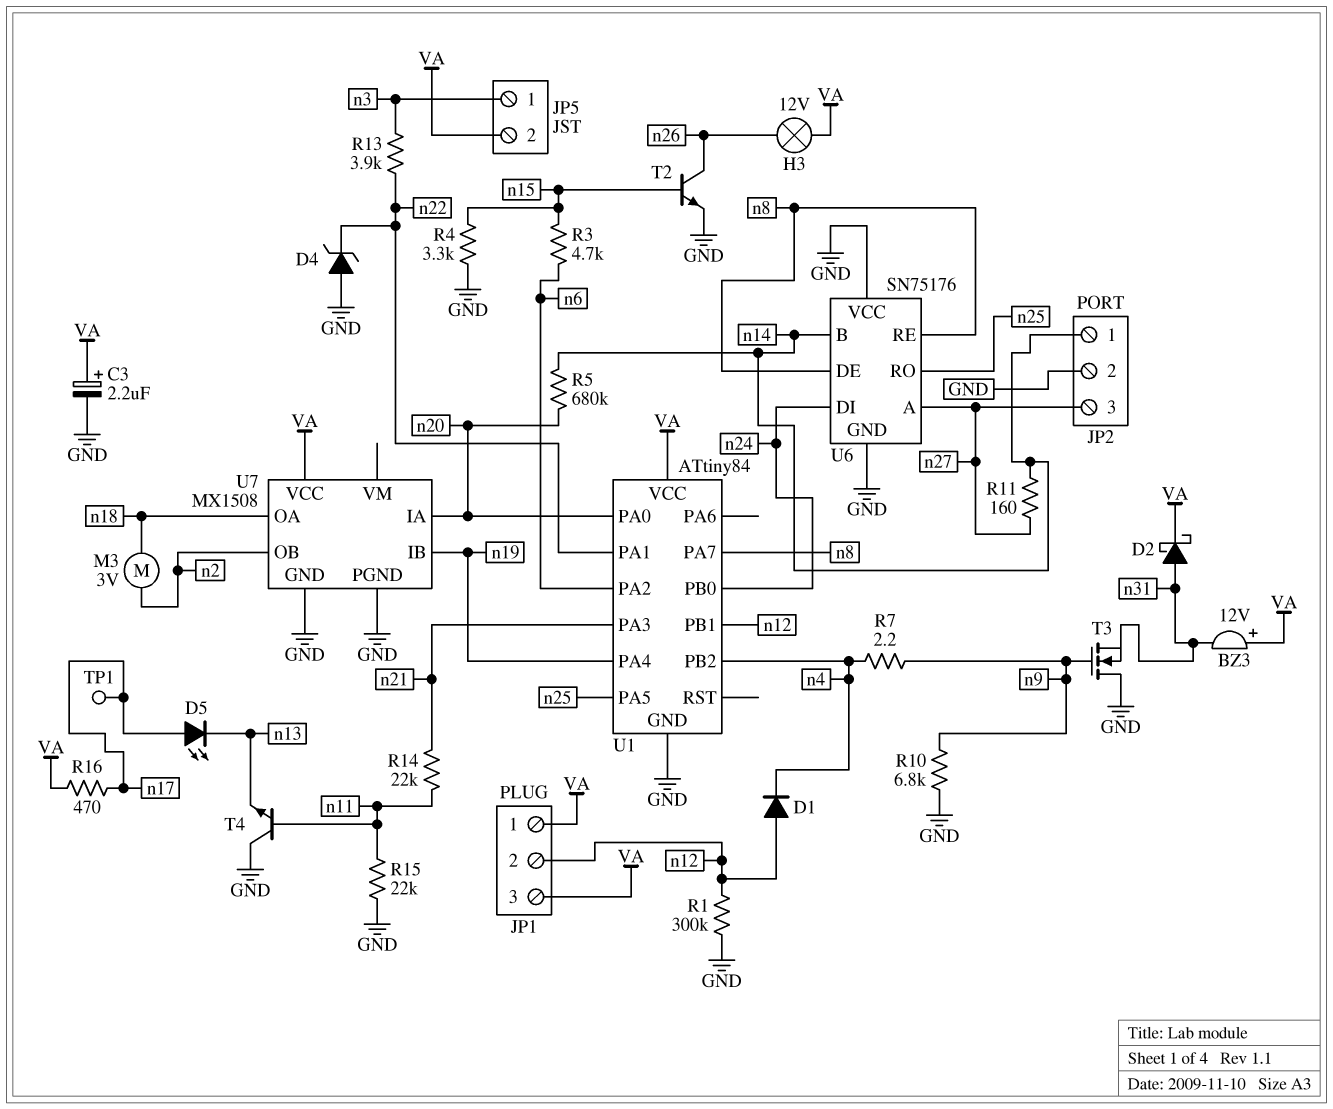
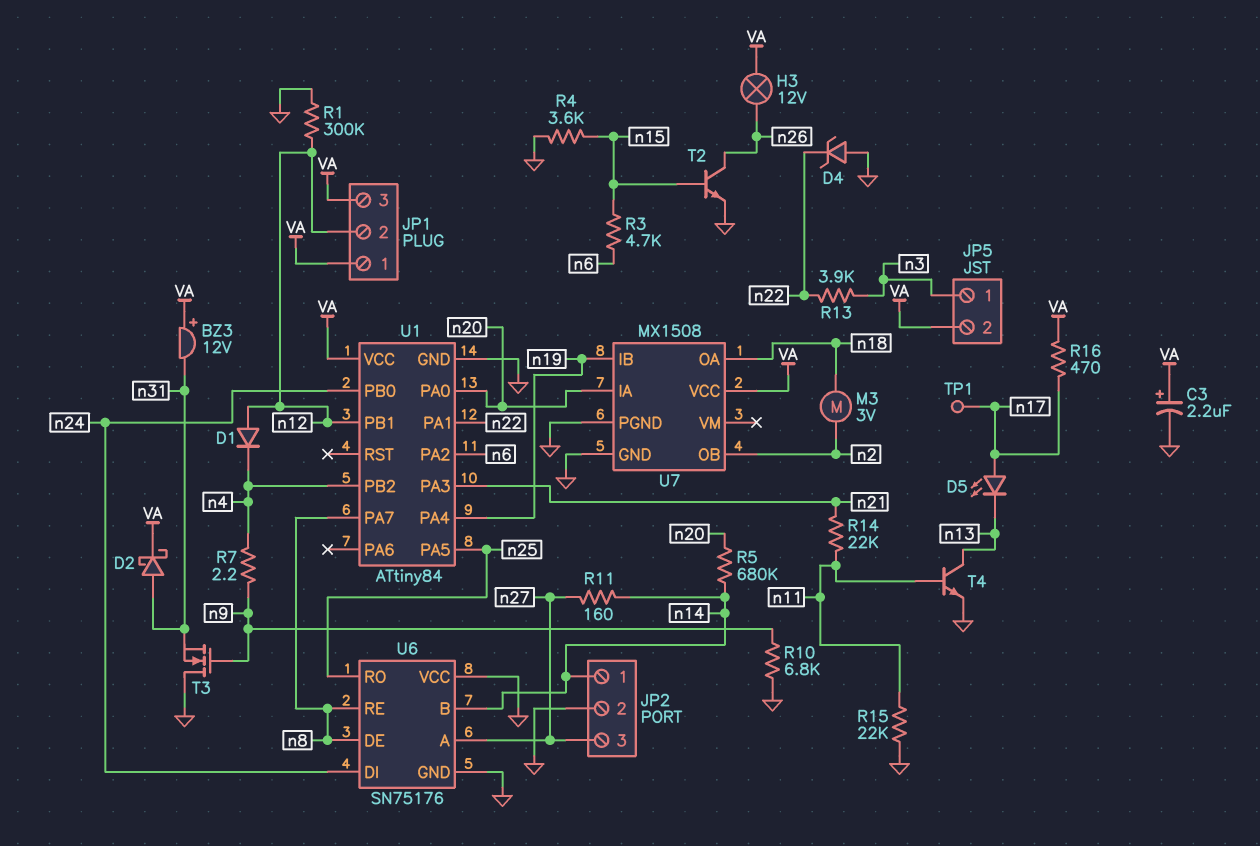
R4: 3.3k (GND, n15) -> 3.6k (GND, n15)
T4: NPN (B n11, C GND, E n13) -> NPN (B n11, C n13, E GND)

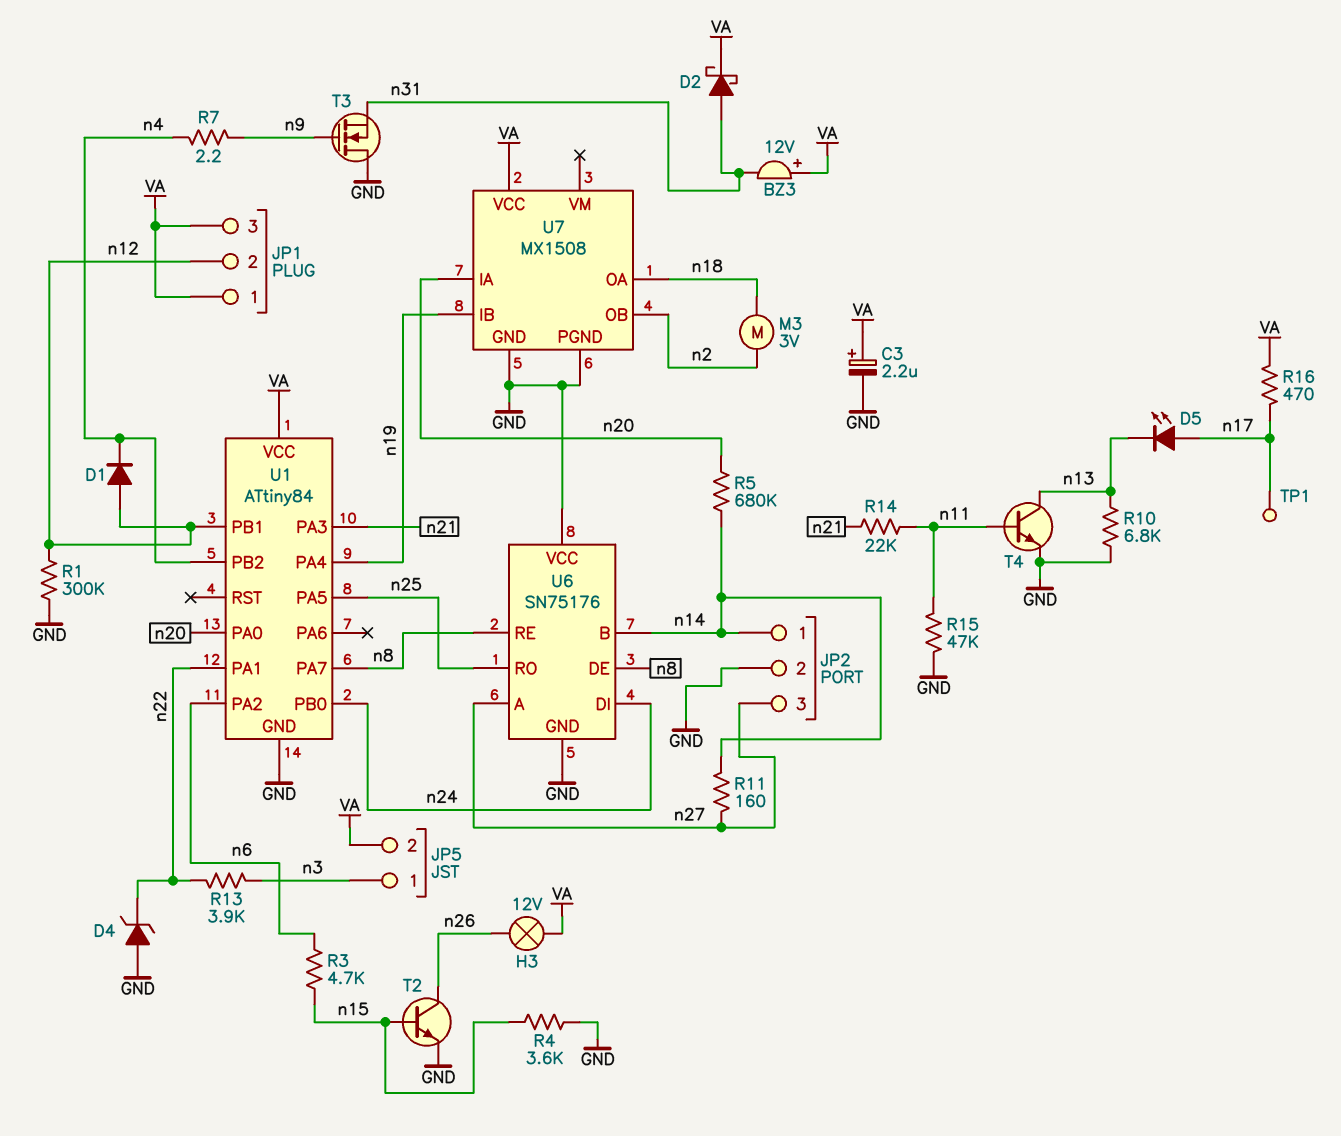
R10: 6.8k (GND, n9) -> 6.8k (GND, n13)
R15: 22k (GND, n11) -> 47k (GND, n11)

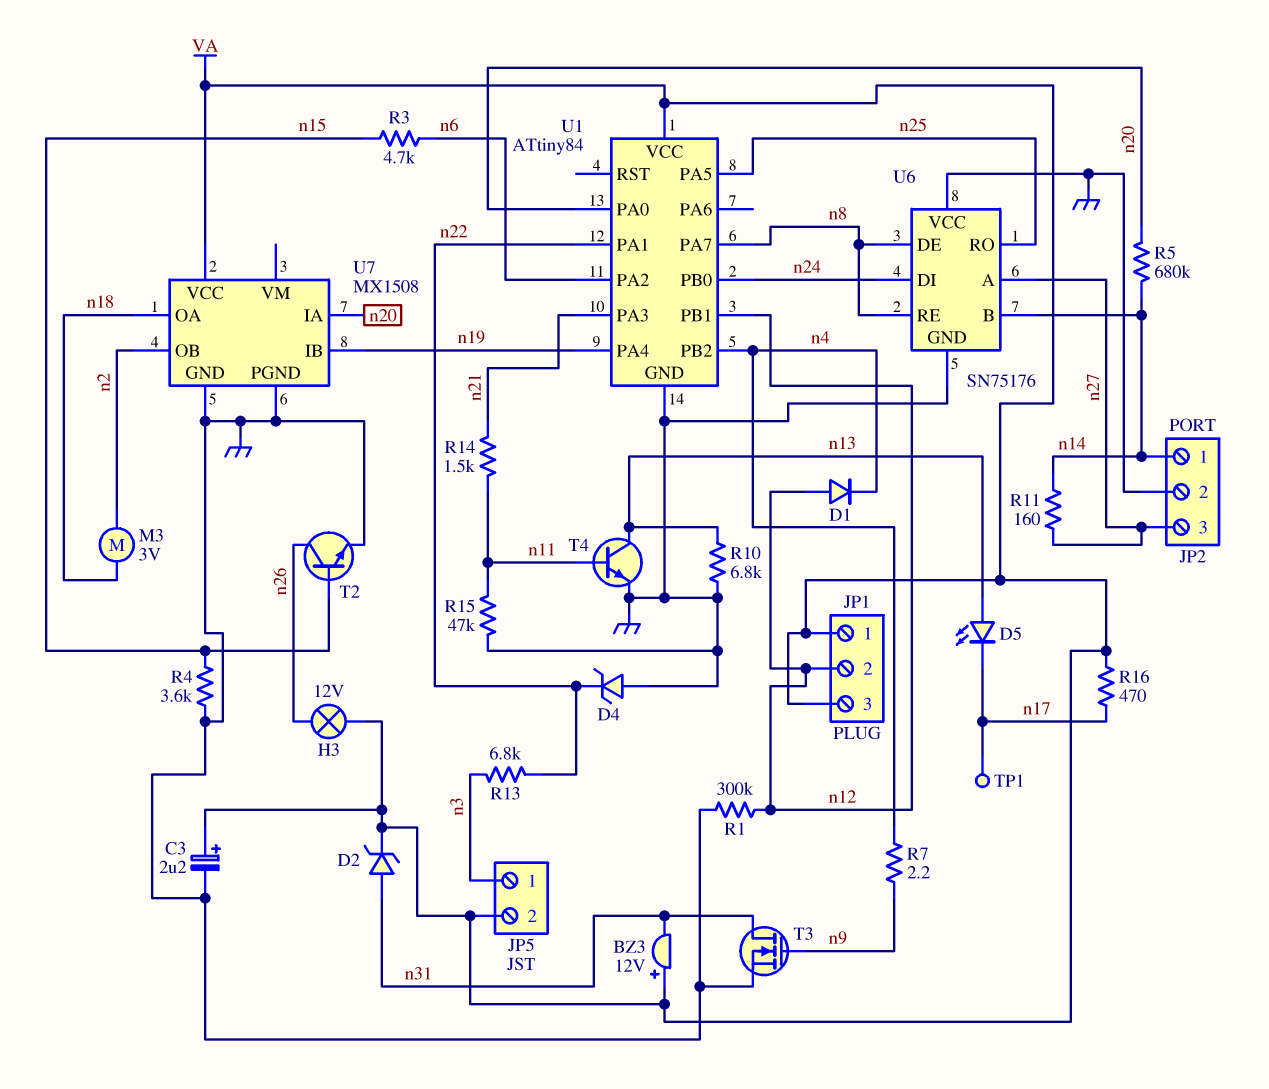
D2: schottky (A n31, K VA) -> zener (A n31, K VA)
D5: LED (A n17, K n13) -> LED (A n13, K n17)
R13: 3.9k (n3, n22) -> 6.8k (n3, n22)
R14: 22k (n11, n21) -> 1.5k (n11, n21)
T3: NMOS (G n9, D GND, S n31) -> NMOS (G n9, D n31, S GND)

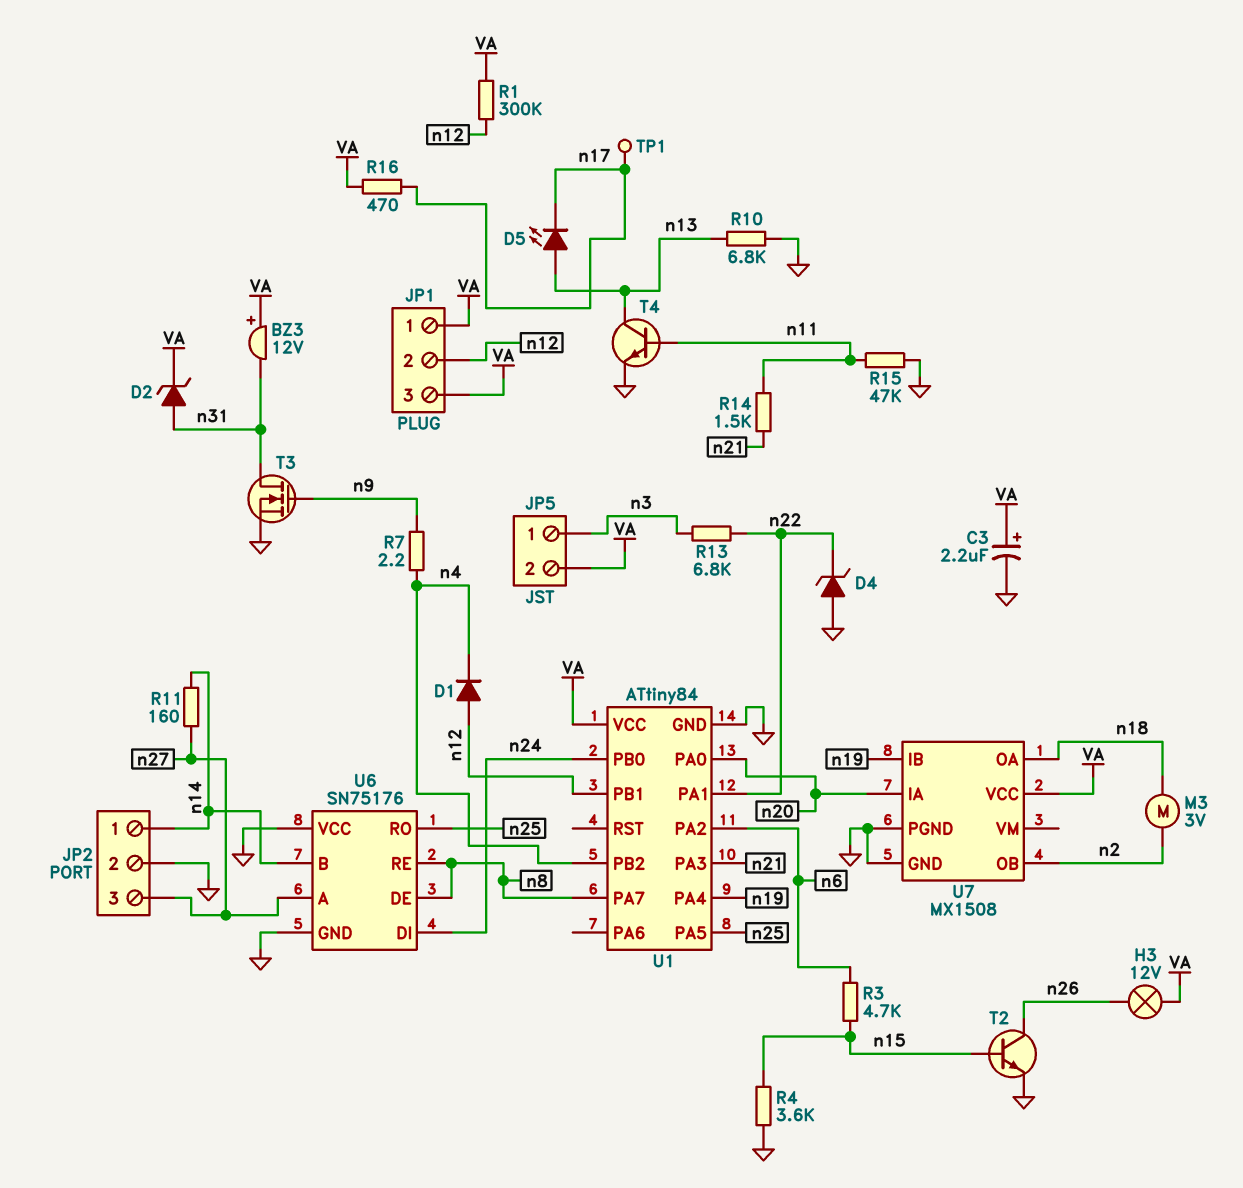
R1: 300k (GND, n12) -> 300k (VA, n12)
R5: 680k (n14, n20) -> none

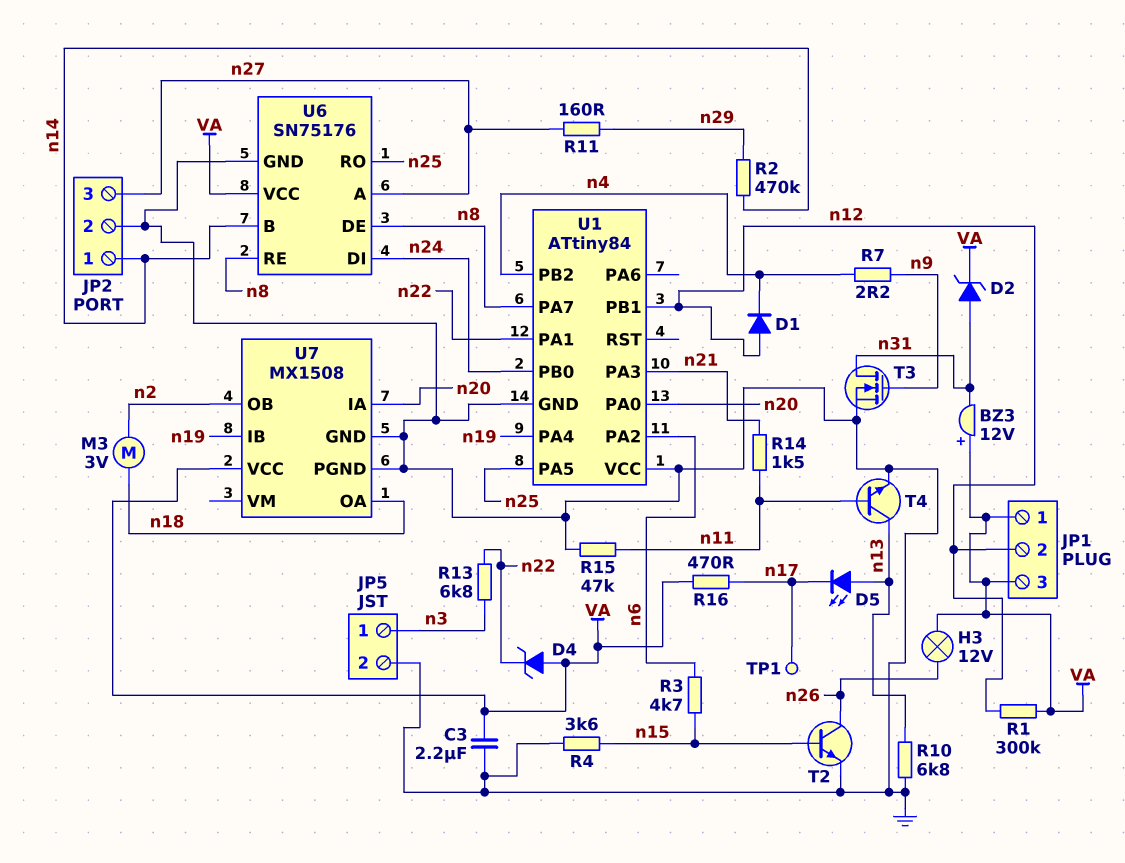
C3: 2.2uF (plus VA, minus GND) -> 2.2uF (GND, VA)
D4: zener (A GND, K n22) -> zener (A VA, K n22)
JP5 pin 2: VA -> GND
R2: none -> 470k (n14, n29)
R11: 160 (n14, n27) -> 160 (n27, n29)
U1 pin VCC: VA -> GND
U6 pin VCC: GND -> VA

